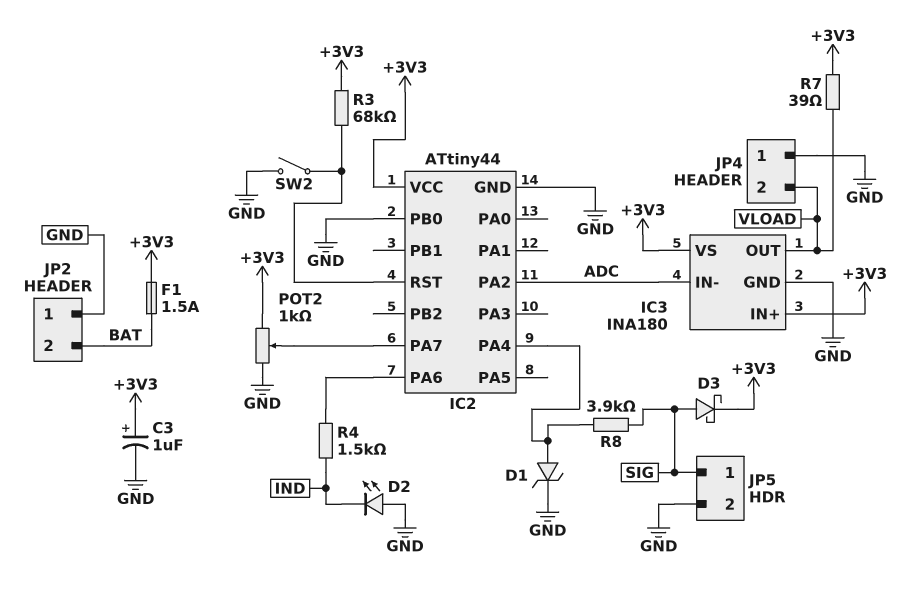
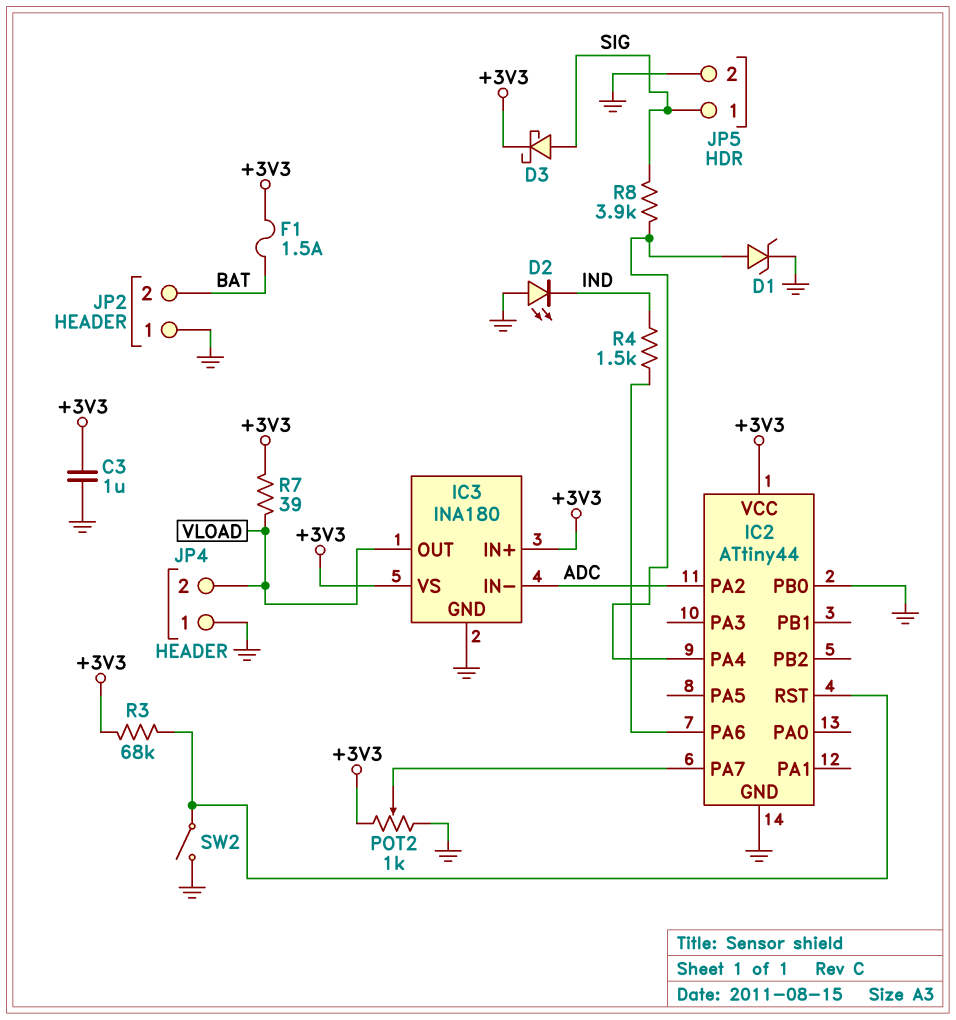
C3: 1uF (plus +3V3, minus GND) -> 1uF (+3V3, GND)

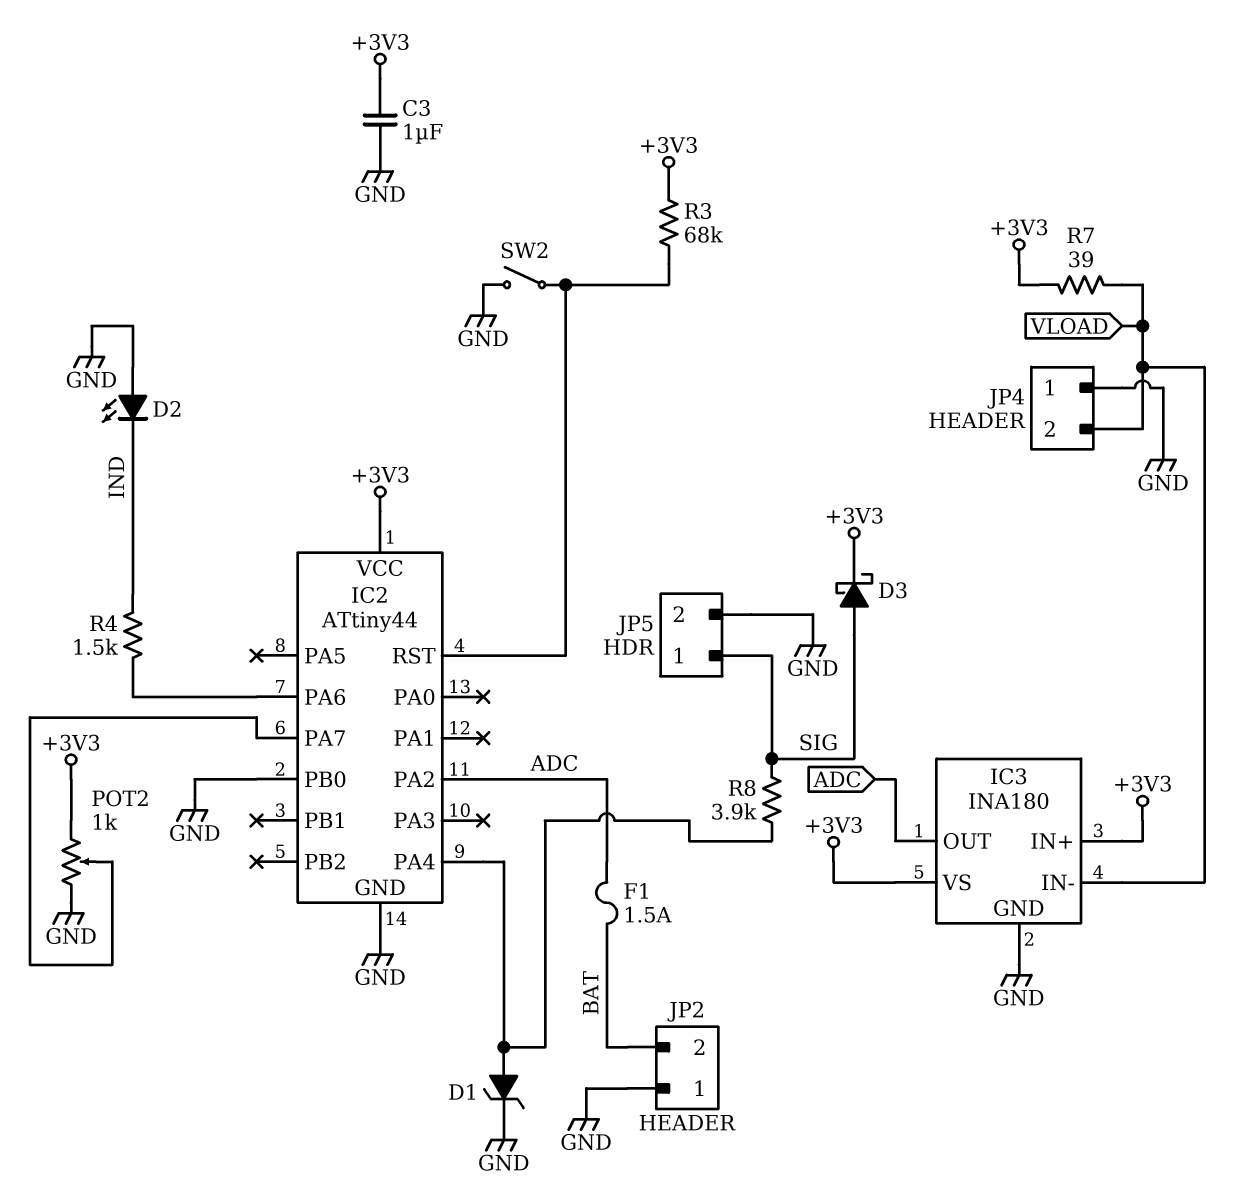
F1: 1.5A (+3V3, BAT) -> 1.5A (ADC, BAT)
IC3 pin IN-: ADC -> VLOAD
IC3 pin OUT: VLOAD -> ADC

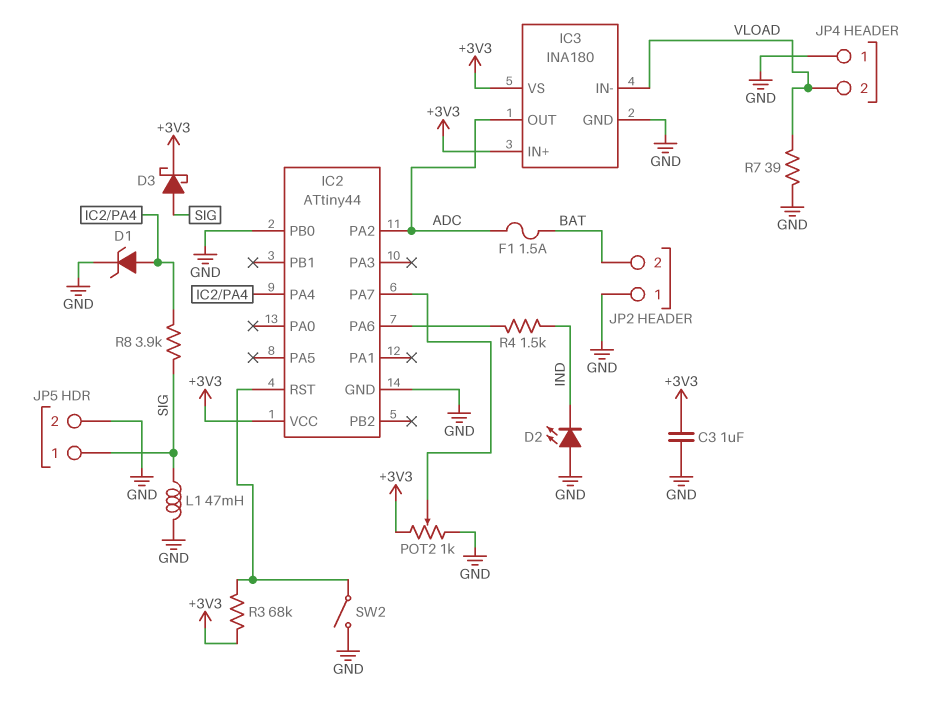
L1: none -> 47mH (GND, SIG)
R7: 39 (+3V3, VLOAD) -> 39 (GND, VLOAD)

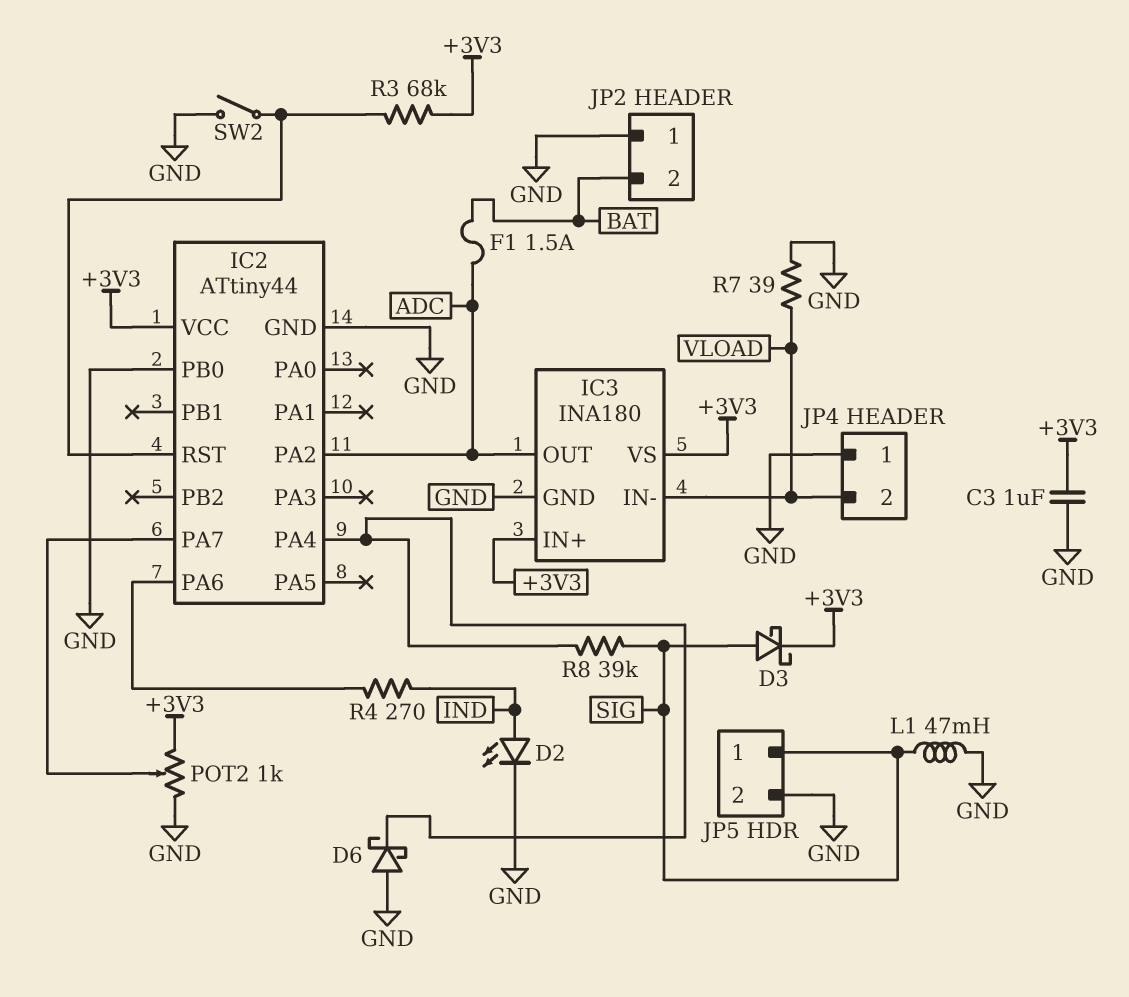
D1: zener (A IC2/PA4, K GND) -> none
D2: LED (A GND, K IND) -> LED (A IND, K GND)
D6: none -> schottky (A GND, K IC2/PA4)
R4: 1.5k (IC2/PA6, IND) -> 270 (IC2/PA6, IND)
R8: 3.9k (IC2/PA4, SIG) -> 39k (IC2/PA4, SIG)

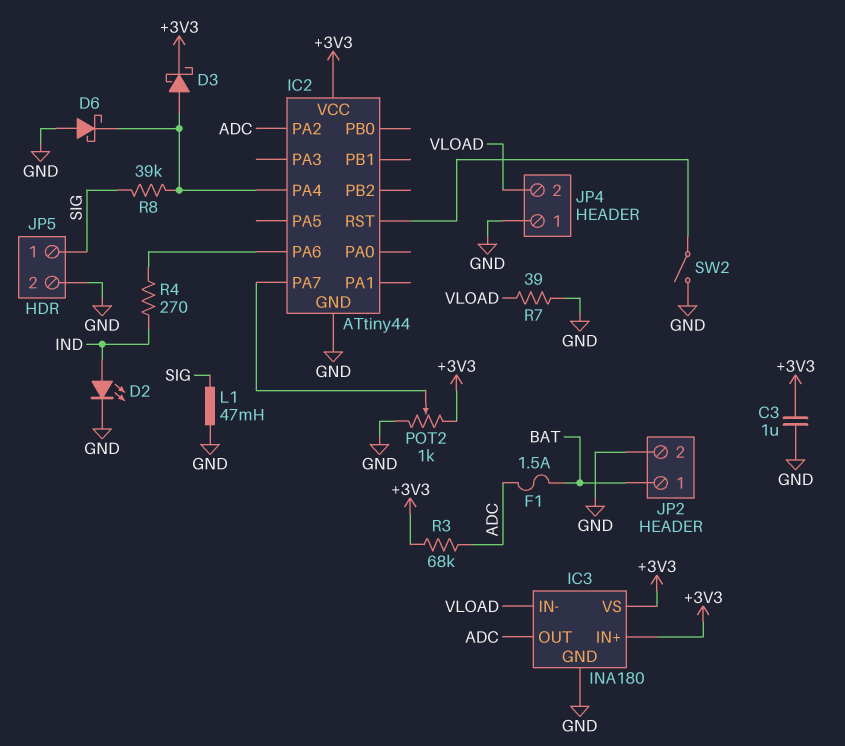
D3: schottky (A SIG, K +3V3) -> schottky (A IC2/PA4, K +3V3)
IC2 pin PB0: GND -> none
JP2 pin 1: GND -> BAT
JP2 pin 2: BAT -> GND
R3: 68k (+3V3, IC2/RST) -> 68k (+3V3, ADC)

